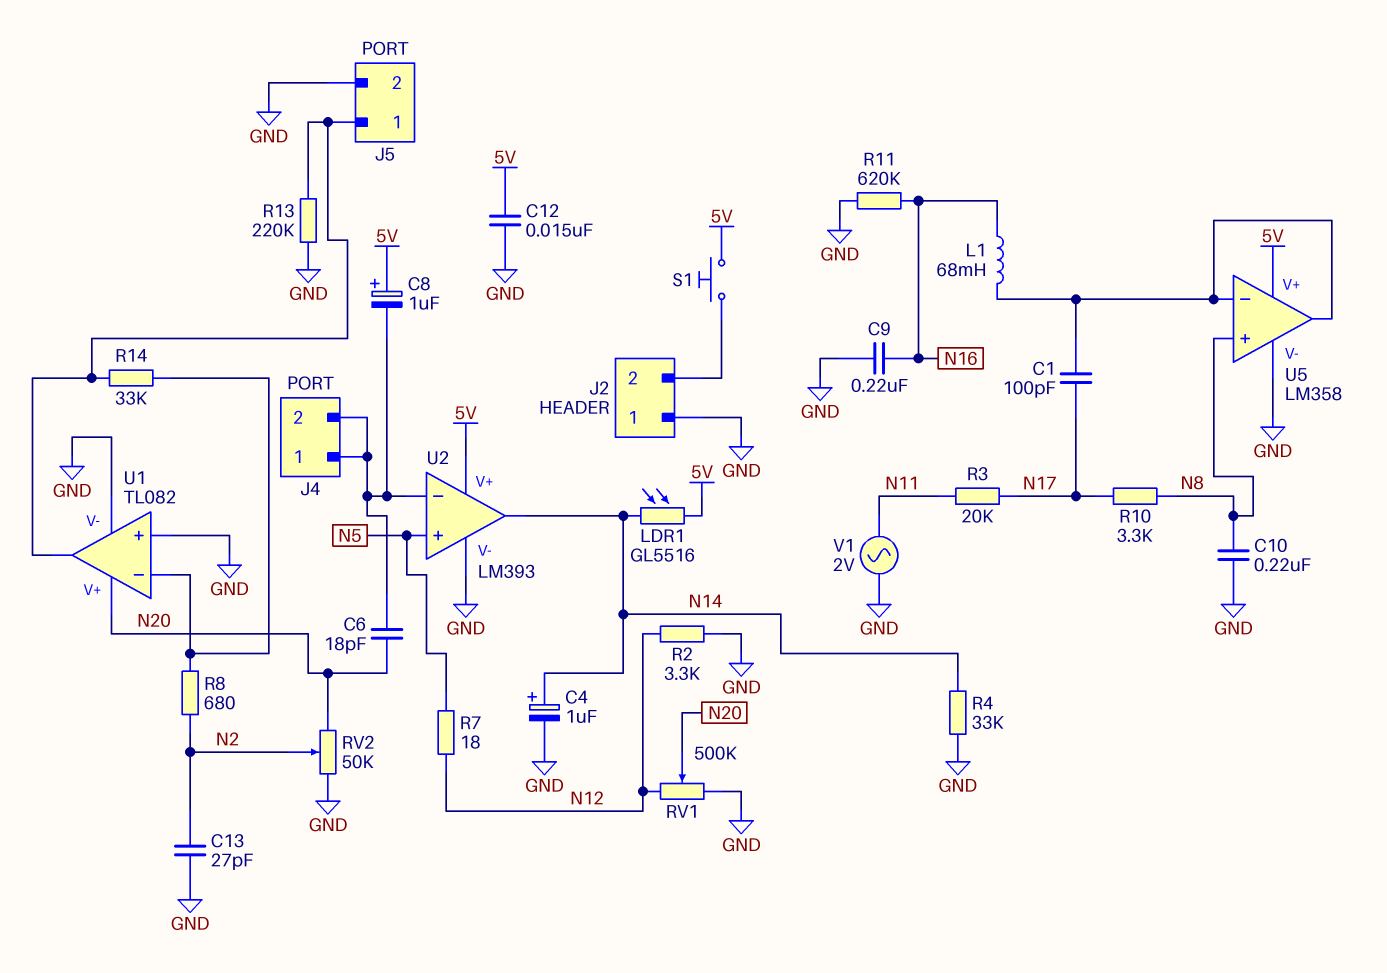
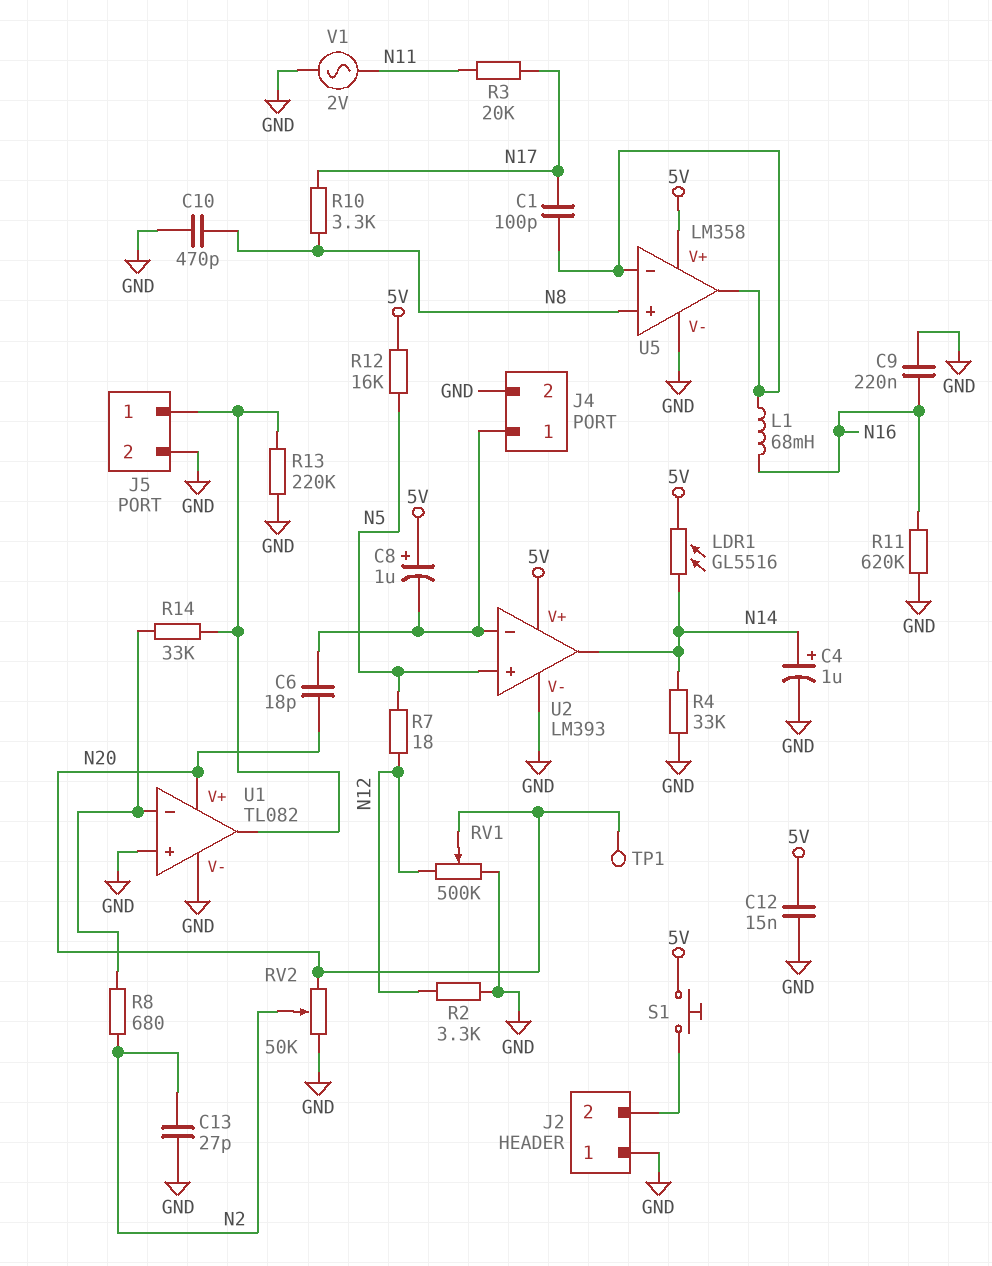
C10: 220nF (GND, N8) -> 470pF (GND, N8)
J4 pin 2: J4/1 -> GND
R12: none -> 16k (5V, N5)
TP1: none -> test point (N20)

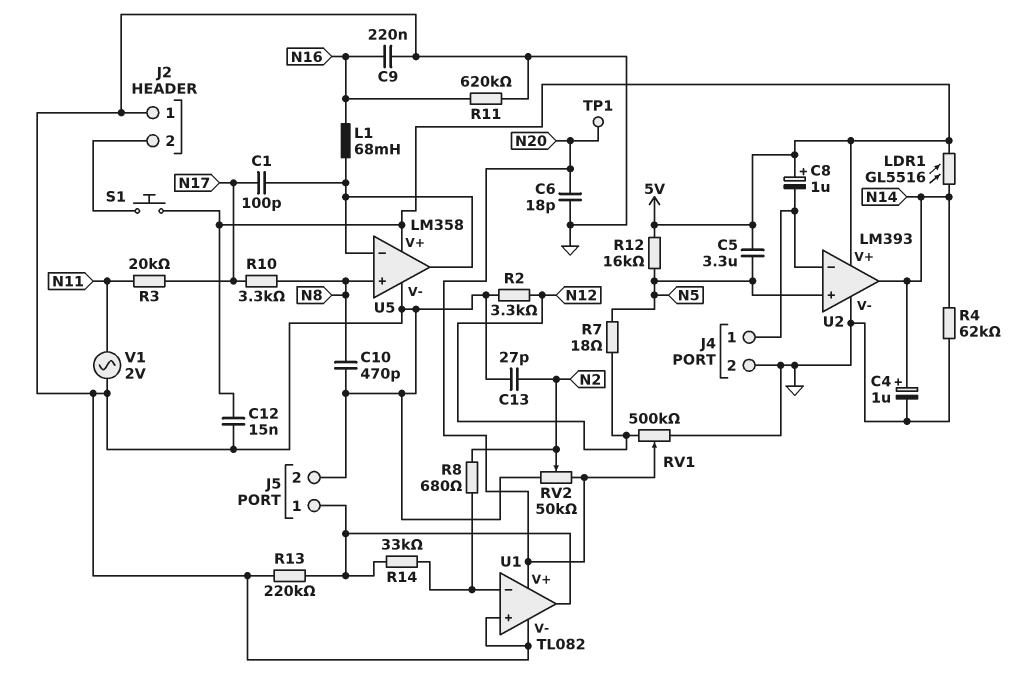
C5: none -> 3.3uF (5V, N5)
C6: 18pF (J4/1, N20) -> 18pF (GND, N20)
R4: 33k (GND, N14) -> 62k (GND, N14)

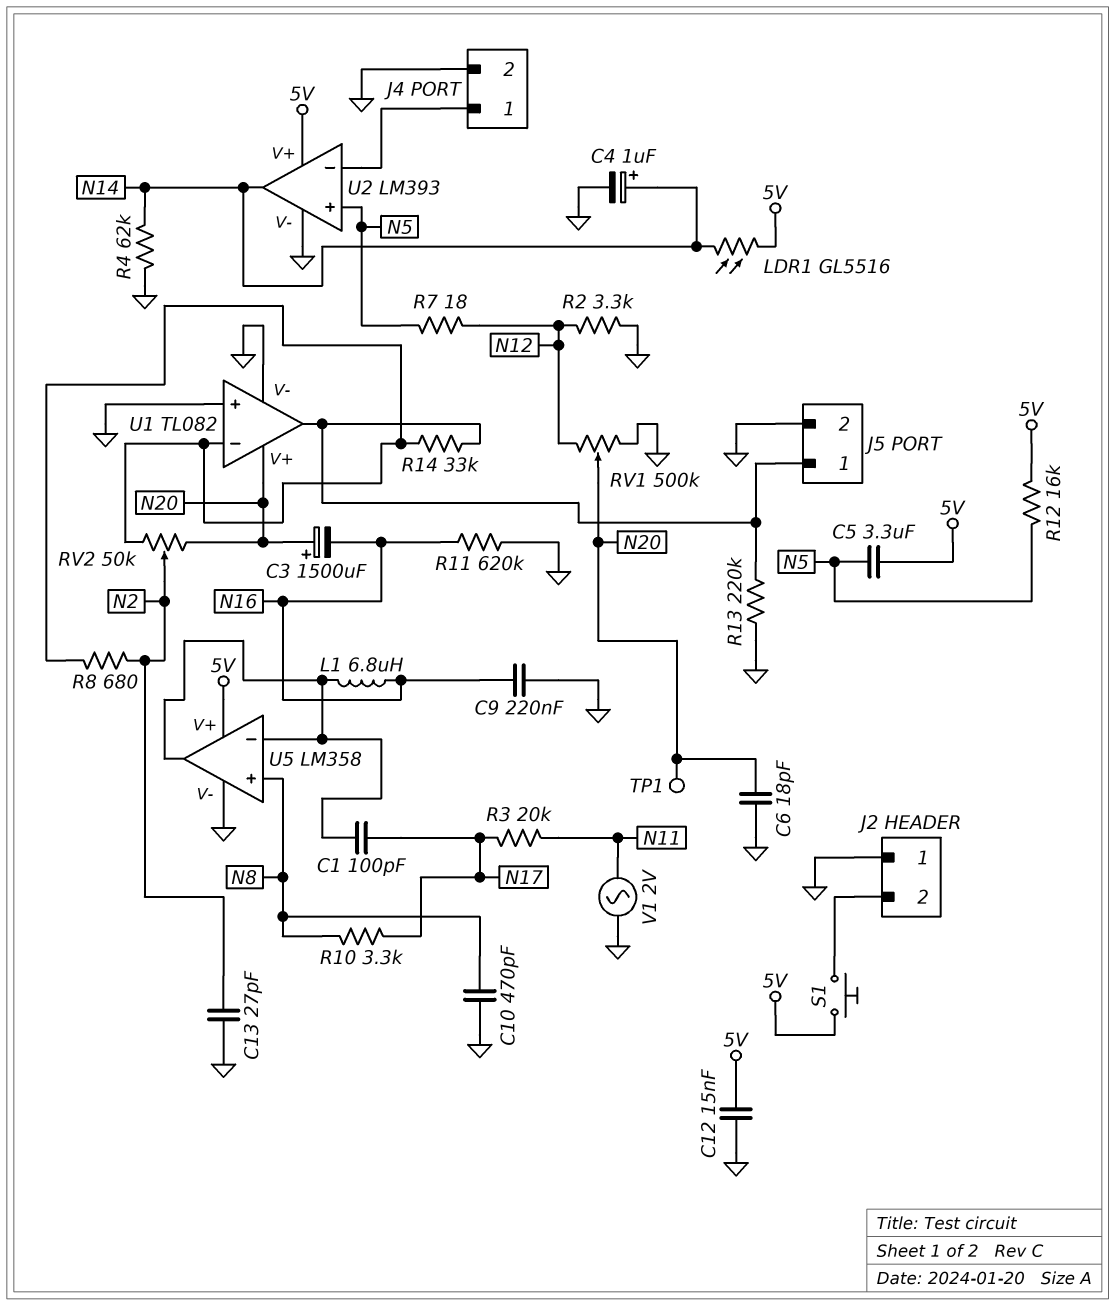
C3: none -> 1500uF (plus N20, minus N16)
C8: 1uF (plus 5V, minus J4/1) -> none
L1: 68mH (N16, U5/in-) -> 6.8uH (N16, U5/in-)
RV2: 50k (GND, N20, wiper N2) -> 50k (N20, U1/in-, wiper N2)

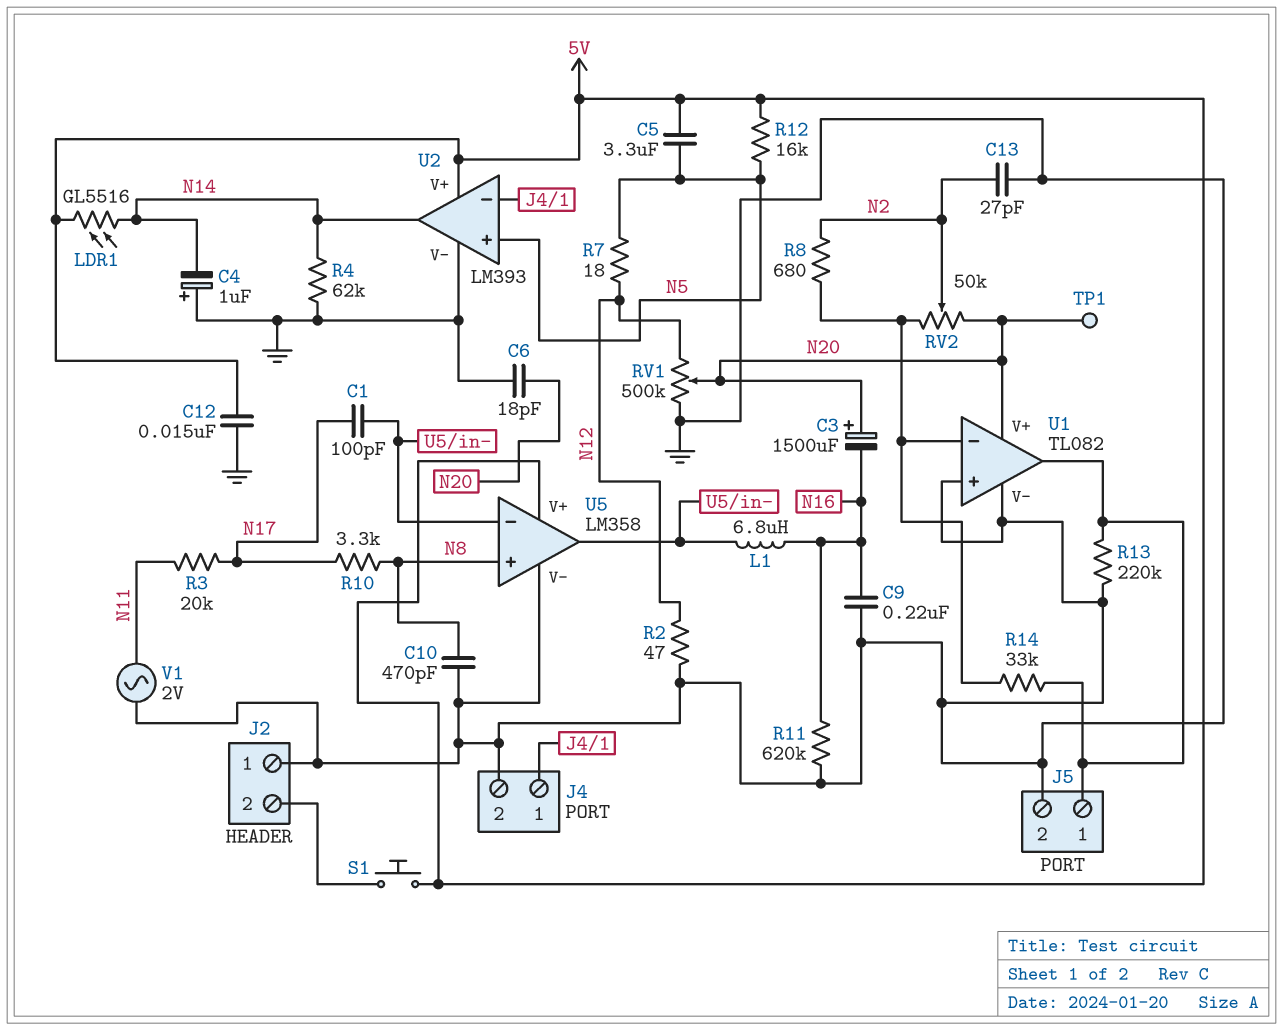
C4: 1uF (plus N14, minus GND) -> 1uF (plus GND, minus N14)
R2: 3.3k (GND, N12) -> 47 (GND, N12)

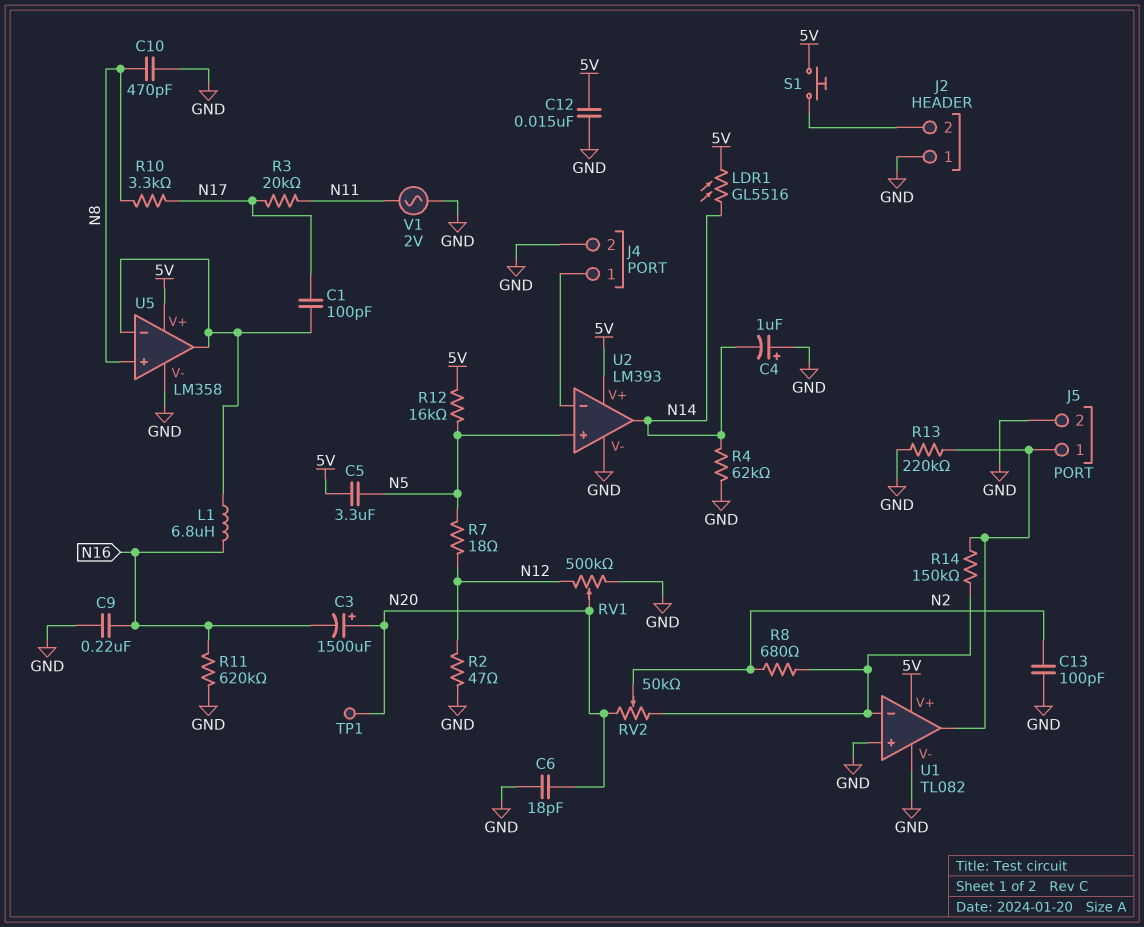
C13: 27pF (GND, N2) -> 100pF (GND, N2)
R14: 33k (J5/1, U1/in-) -> 150k (J5/1, U1/in-)
U1 pin V+: N20 -> 5V

